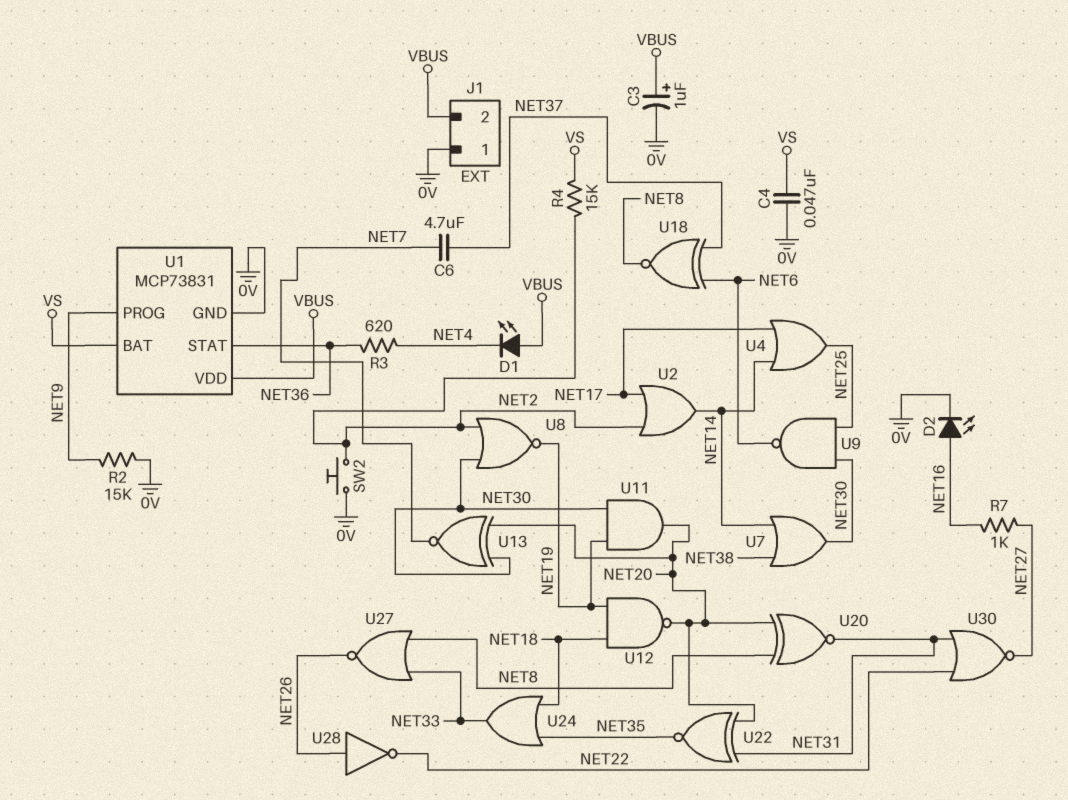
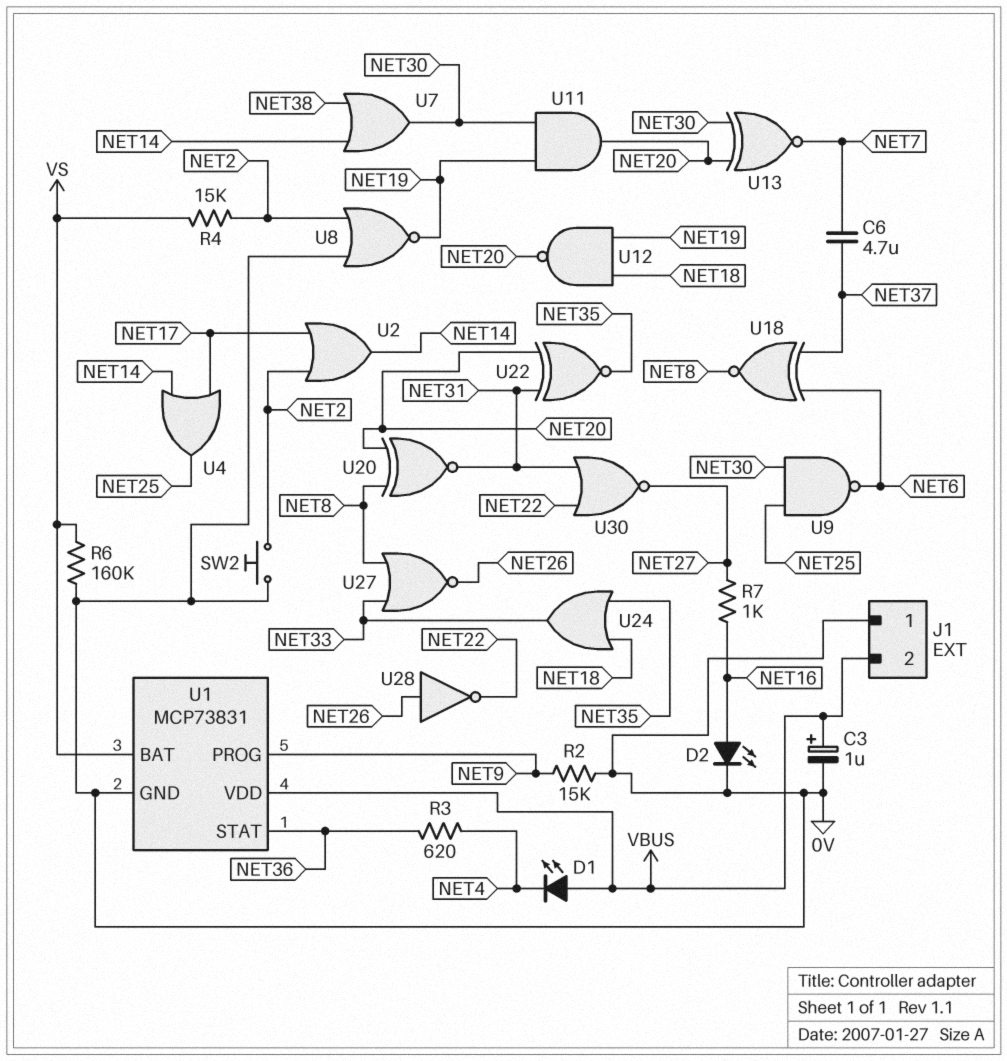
C4: 47nF (0V, VS) -> none
R6: none -> 160k (0V, VS)
U8: NOR (in NET2, in NET30, out NET19) -> NOR (in 0V, in NET2, out NET19)

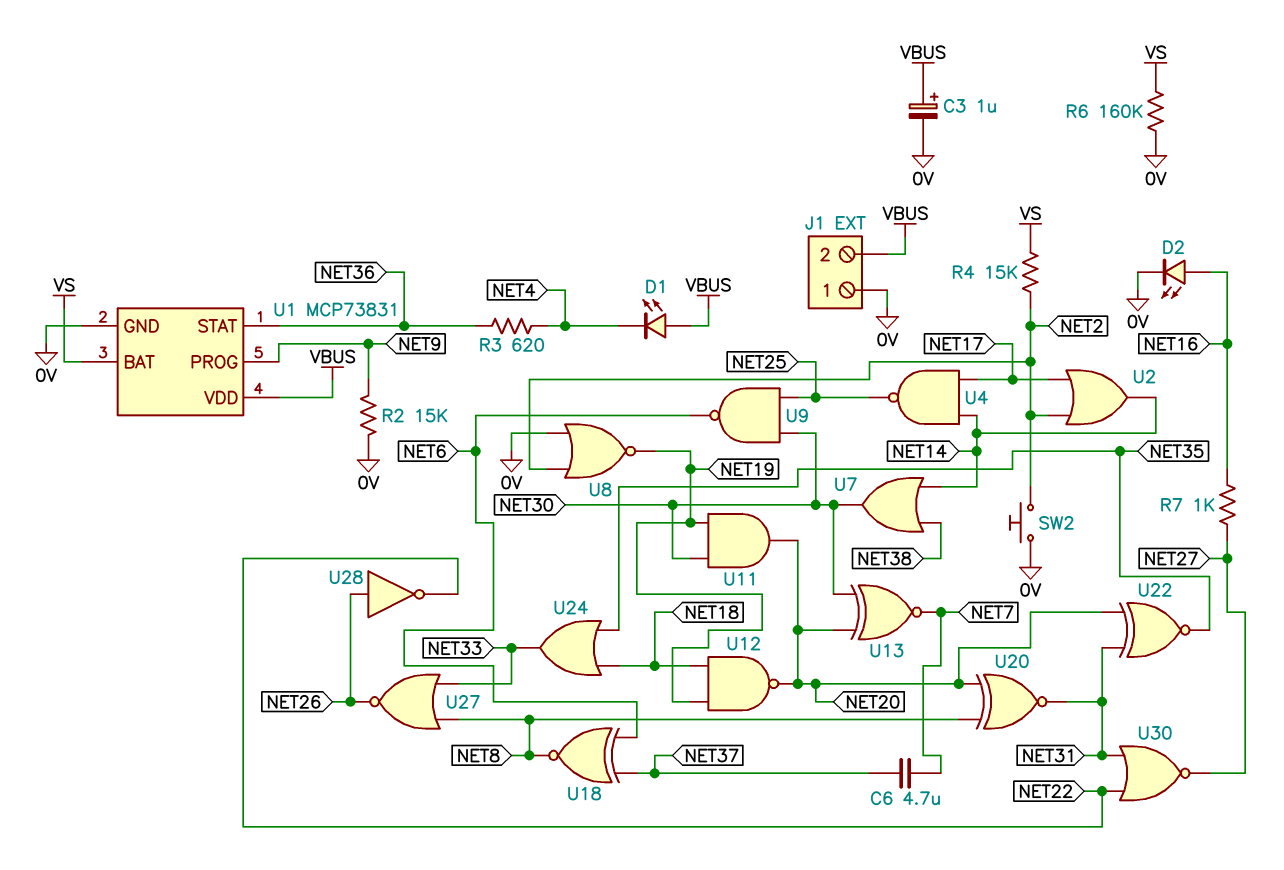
U4: OR (in NET14, in NET17, out NET25) -> NAND (in NET14, in NET17, out NET25)

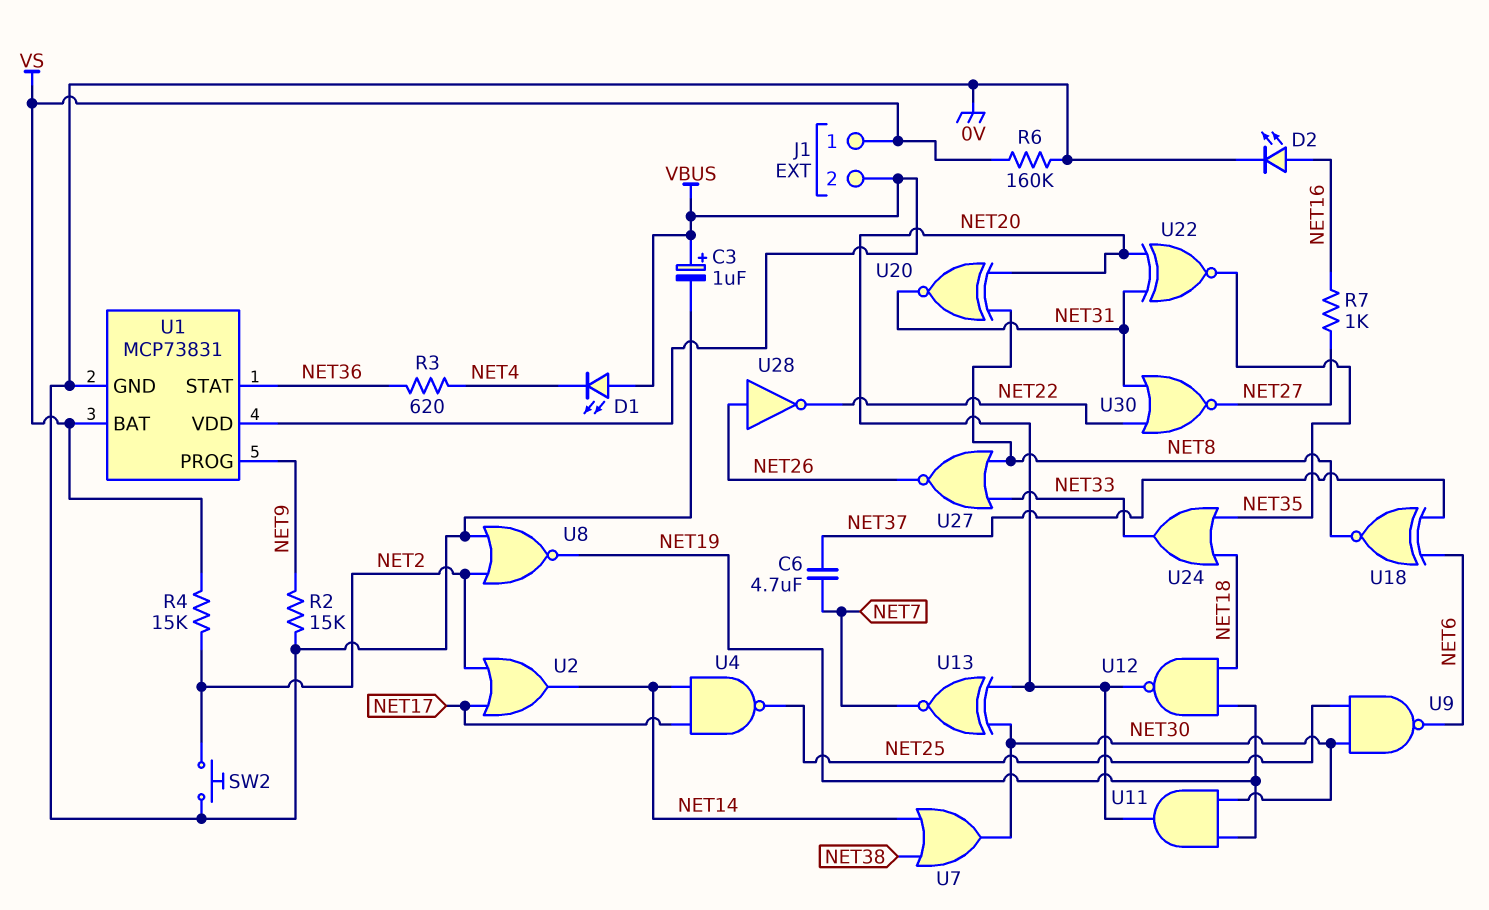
J1 pin 1: 0V -> VS

